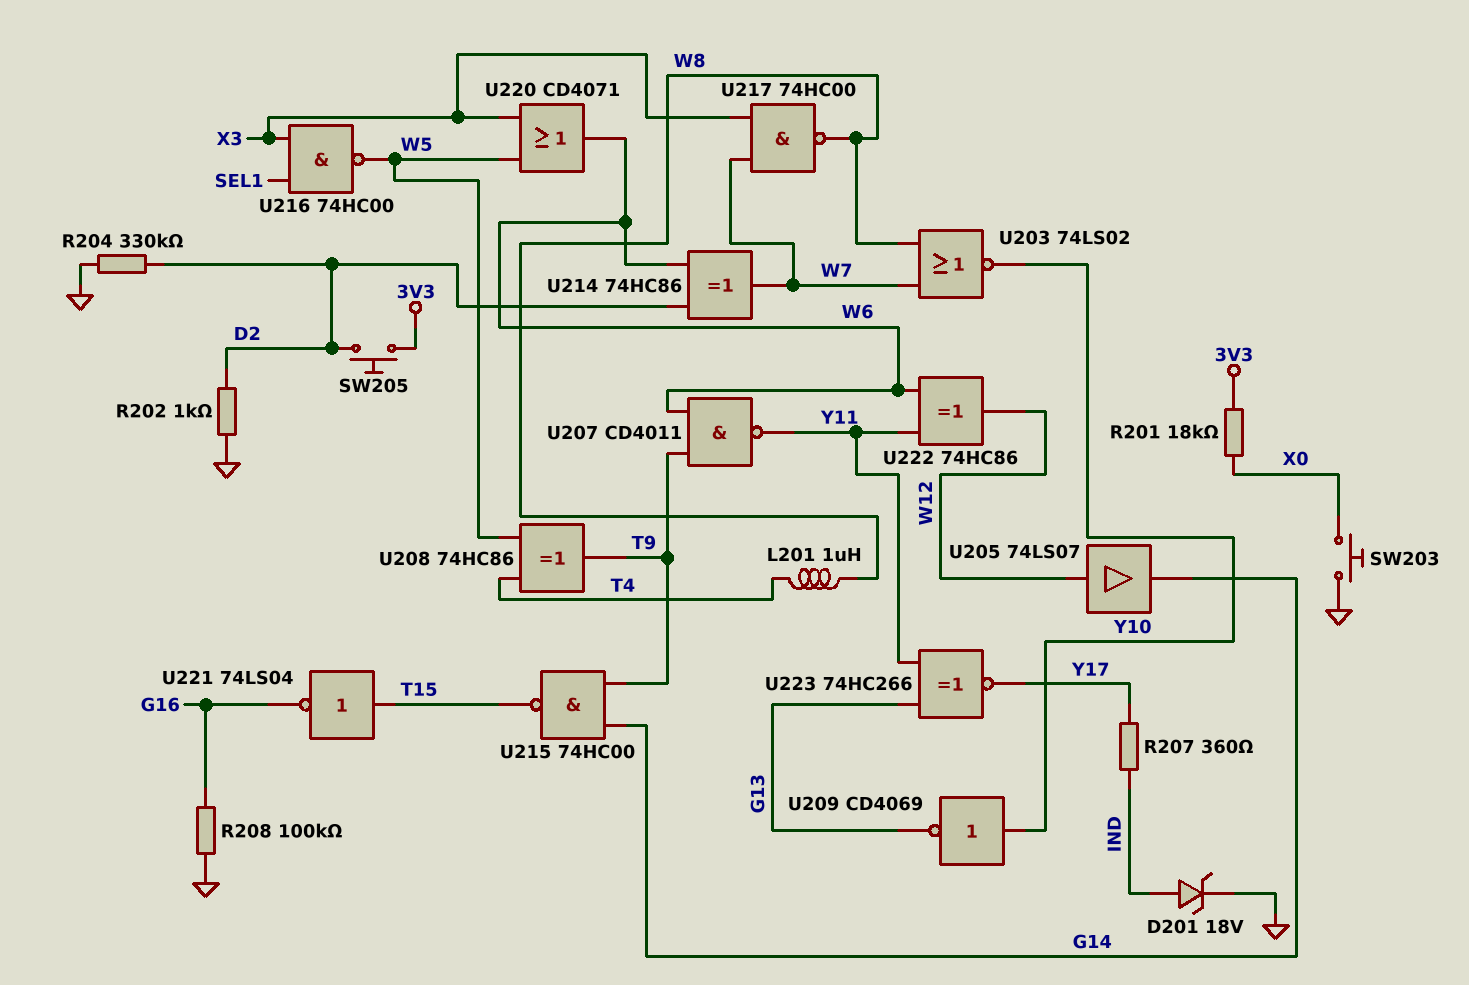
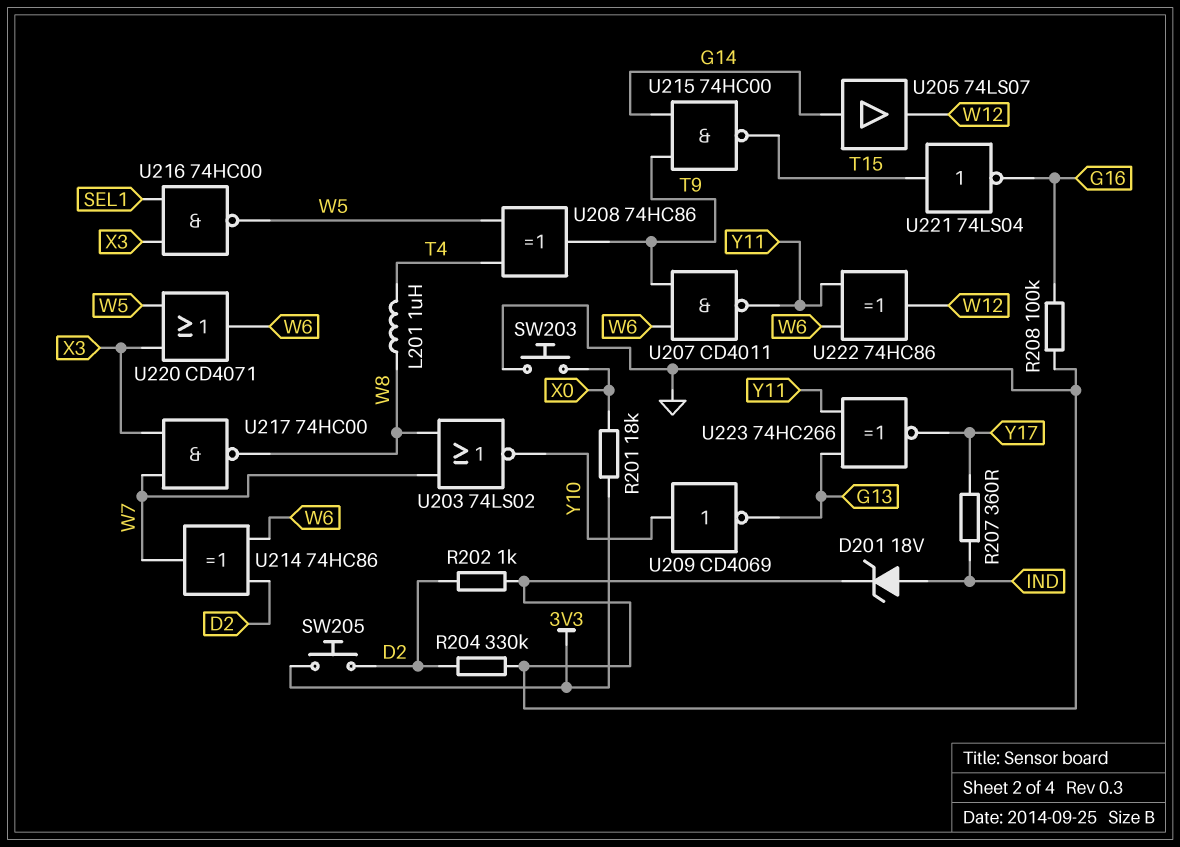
U205: buffer 74LS07 (in W12, out G14) -> buffer 74LS07 (in G14, out W12)

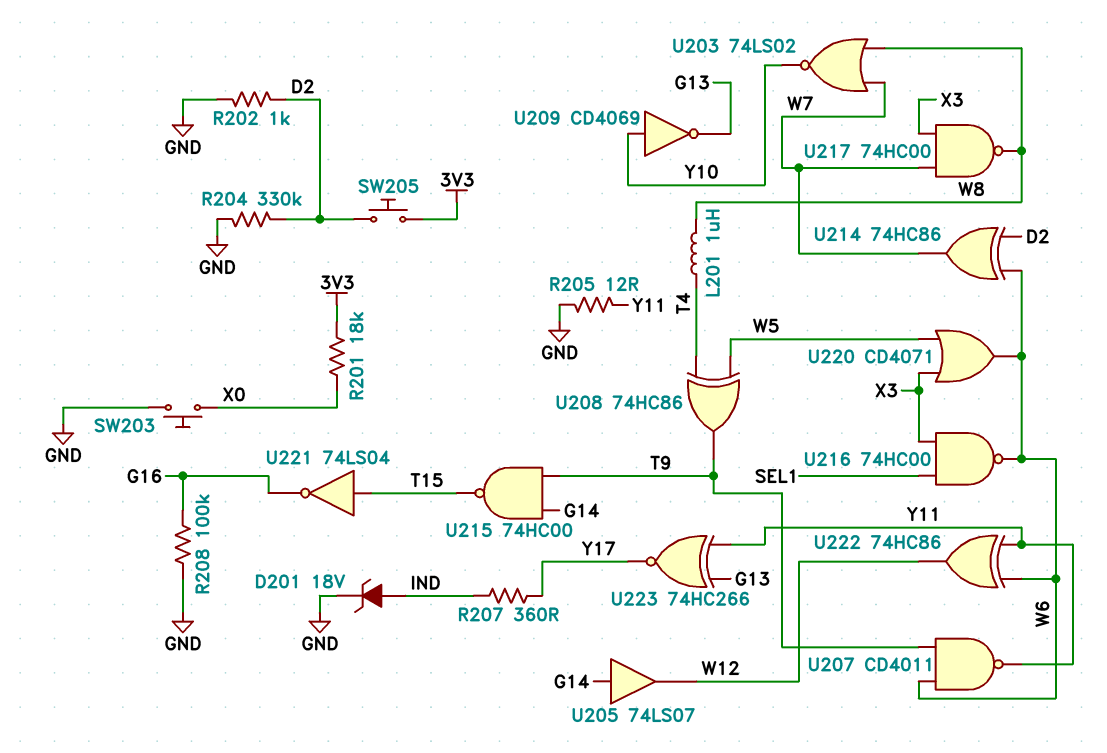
R205: none -> 12 (GND, Y11)
U216: NAND 74HC00 (in SEL1, in X3, out W5) -> NAND 74HC00 (in SEL1, in X3, out W6)

